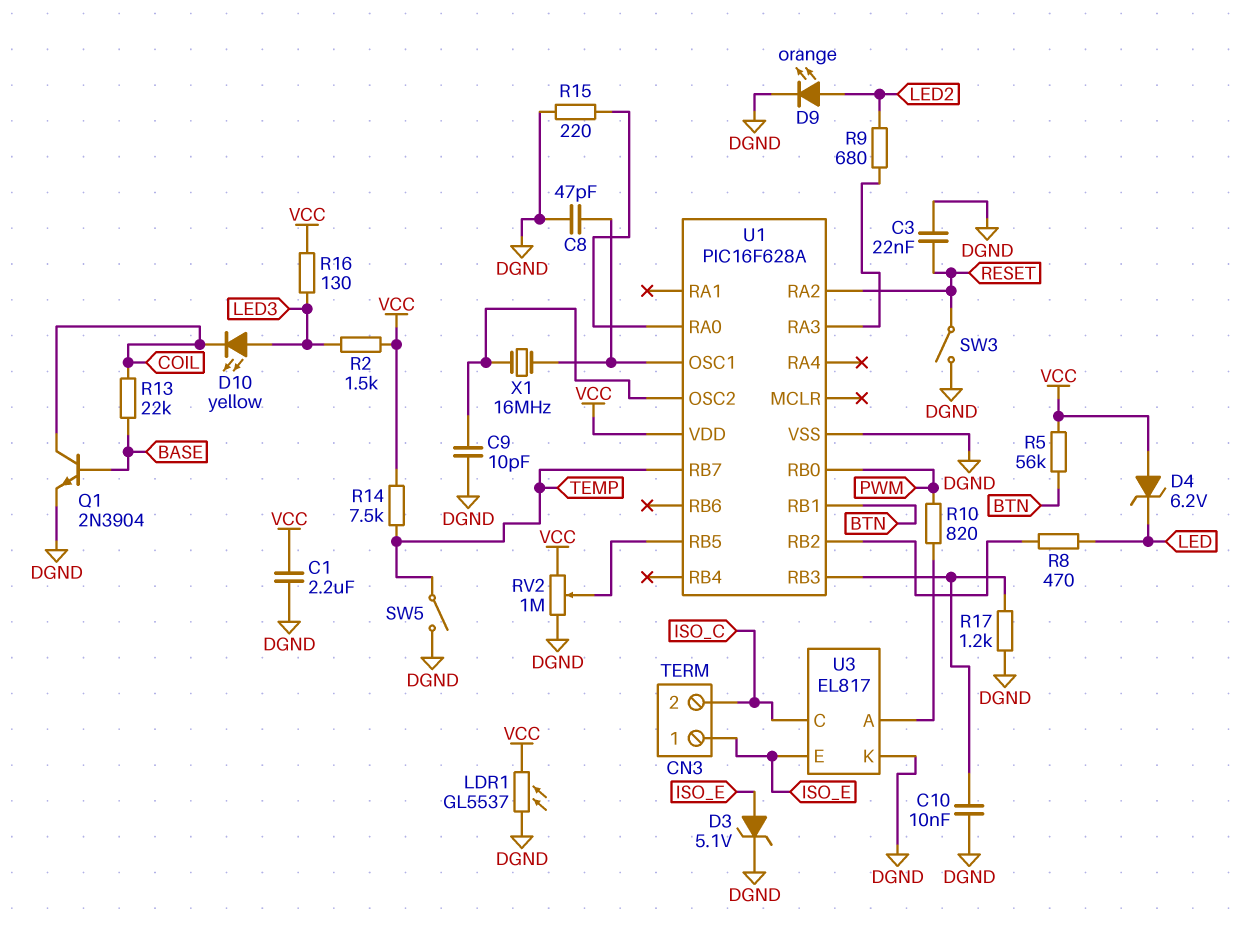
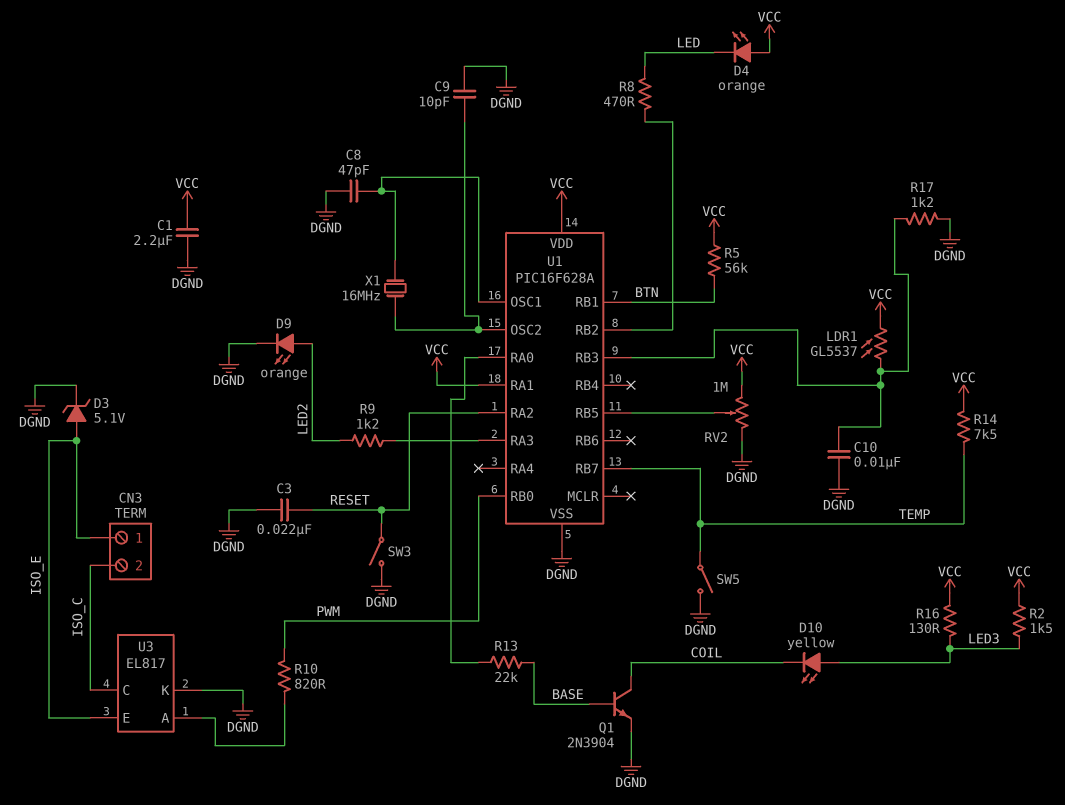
D4: zener 6.2V (A VCC, K LED) -> LED orange (A VCC, K LED)
LDR1: GL5537 (DGND, VCC) -> GL5537 (U1/RB3, VCC)
R9: 680 (LED2, U1/RA3) -> 1.2k (LED2, U1/RA3)
R13: 22k (BASE, COIL) -> 22k (BASE, U1/RA0)
R15: 220 (DGND, U1/RA0) -> none
U1 pin RA1: none -> VCC

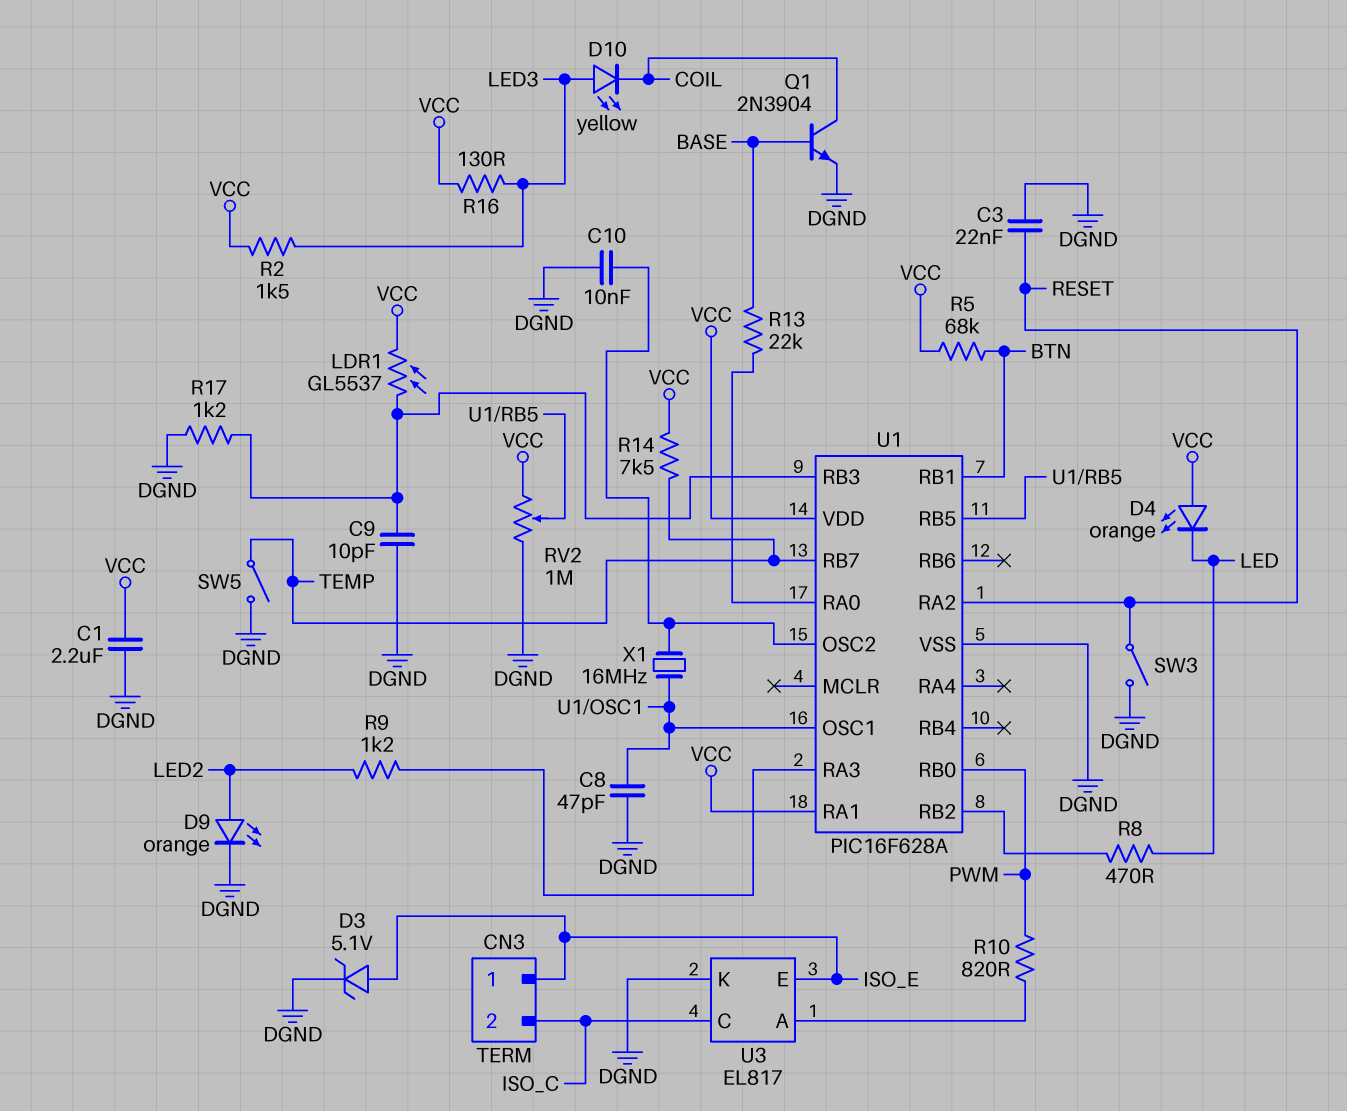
C9: 10pF (DGND, U1/OSC2) -> 10pF (DGND, U1/RB3)
C10: 10nF (DGND, U1/RB3) -> 10nF (DGND, U1/OSC2)
R5: 56k (BTN, VCC) -> 68k (BTN, VCC)

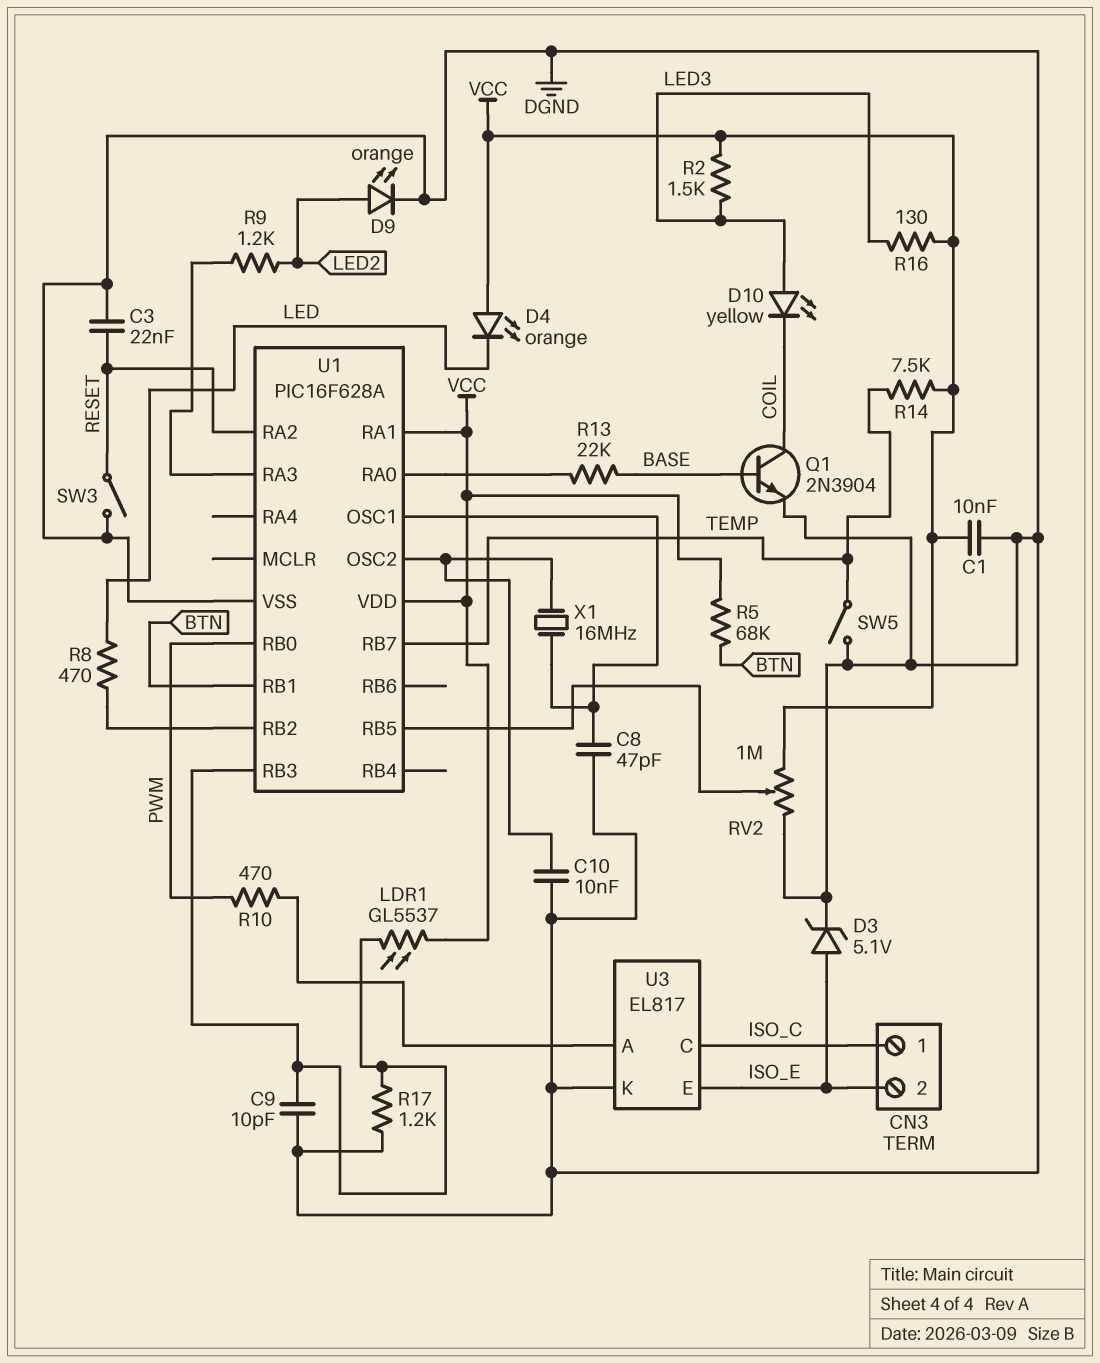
C1: 2.2uF (DGND, VCC) -> 10nF (DGND, VCC)
CN3 pin 1: ISO_E -> ISO_C
CN3 pin 2: ISO_C -> ISO_E
R10: 820 (PWM, U3/A) -> 470 (PWM, U3/A)

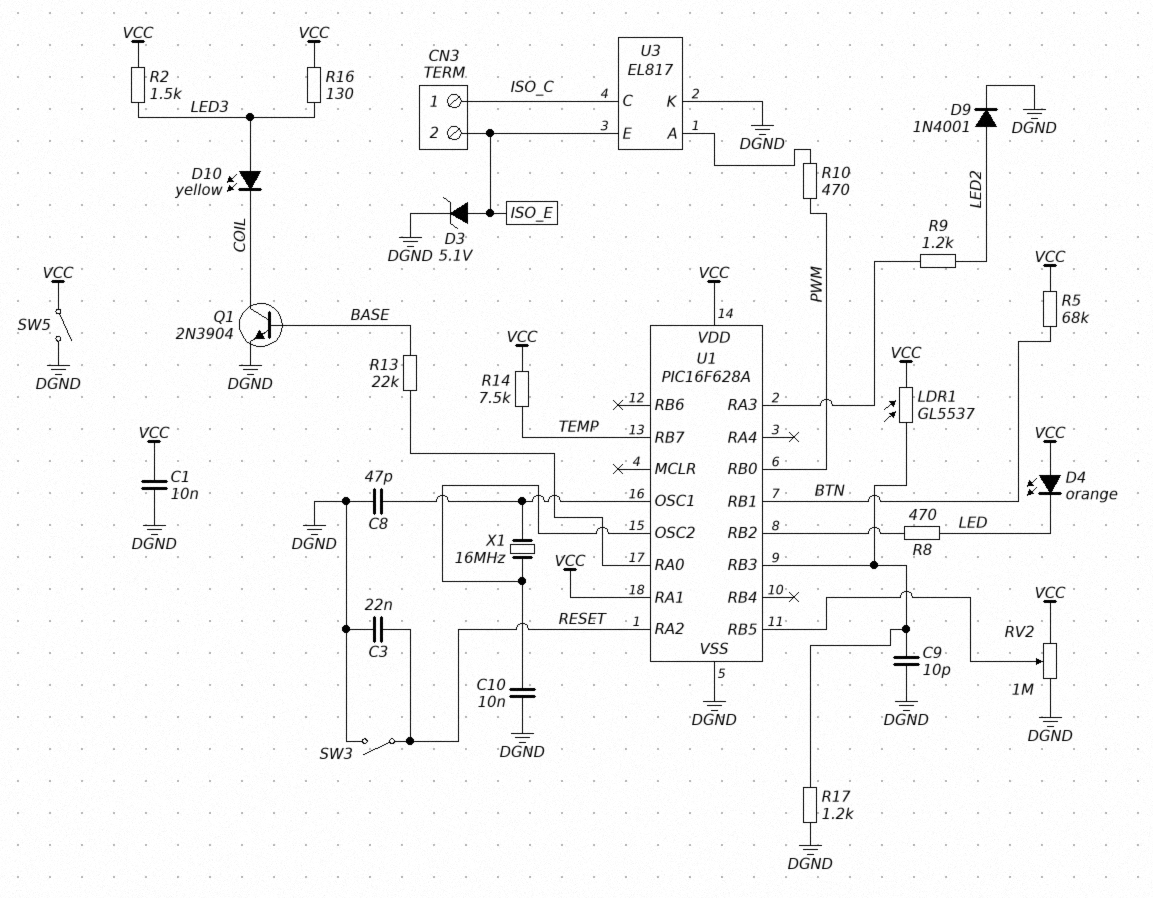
D9: LED orange (A LED2, K DGND) -> diode 1N4001 (A LED2, K DGND)
SW5: switch (DGND, TEMP) -> switch (DGND, VCC)

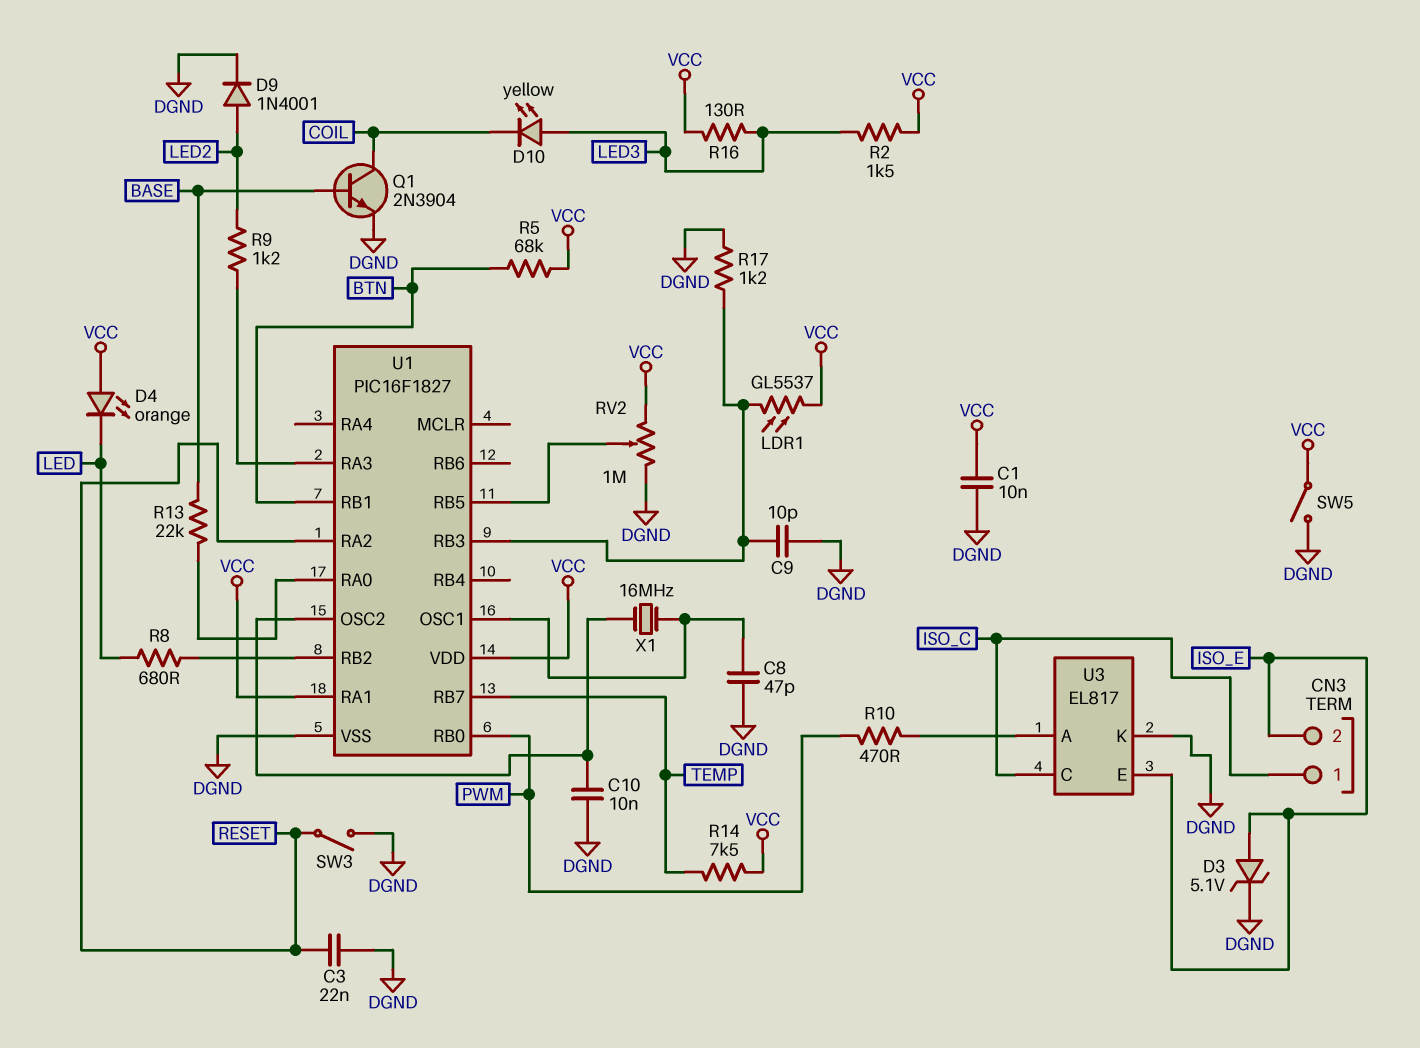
R8: 470 (LED, U1/RB2) -> 680 (LED, U1/RB2)
U1: PIC16F628A -> PIC16F1827

